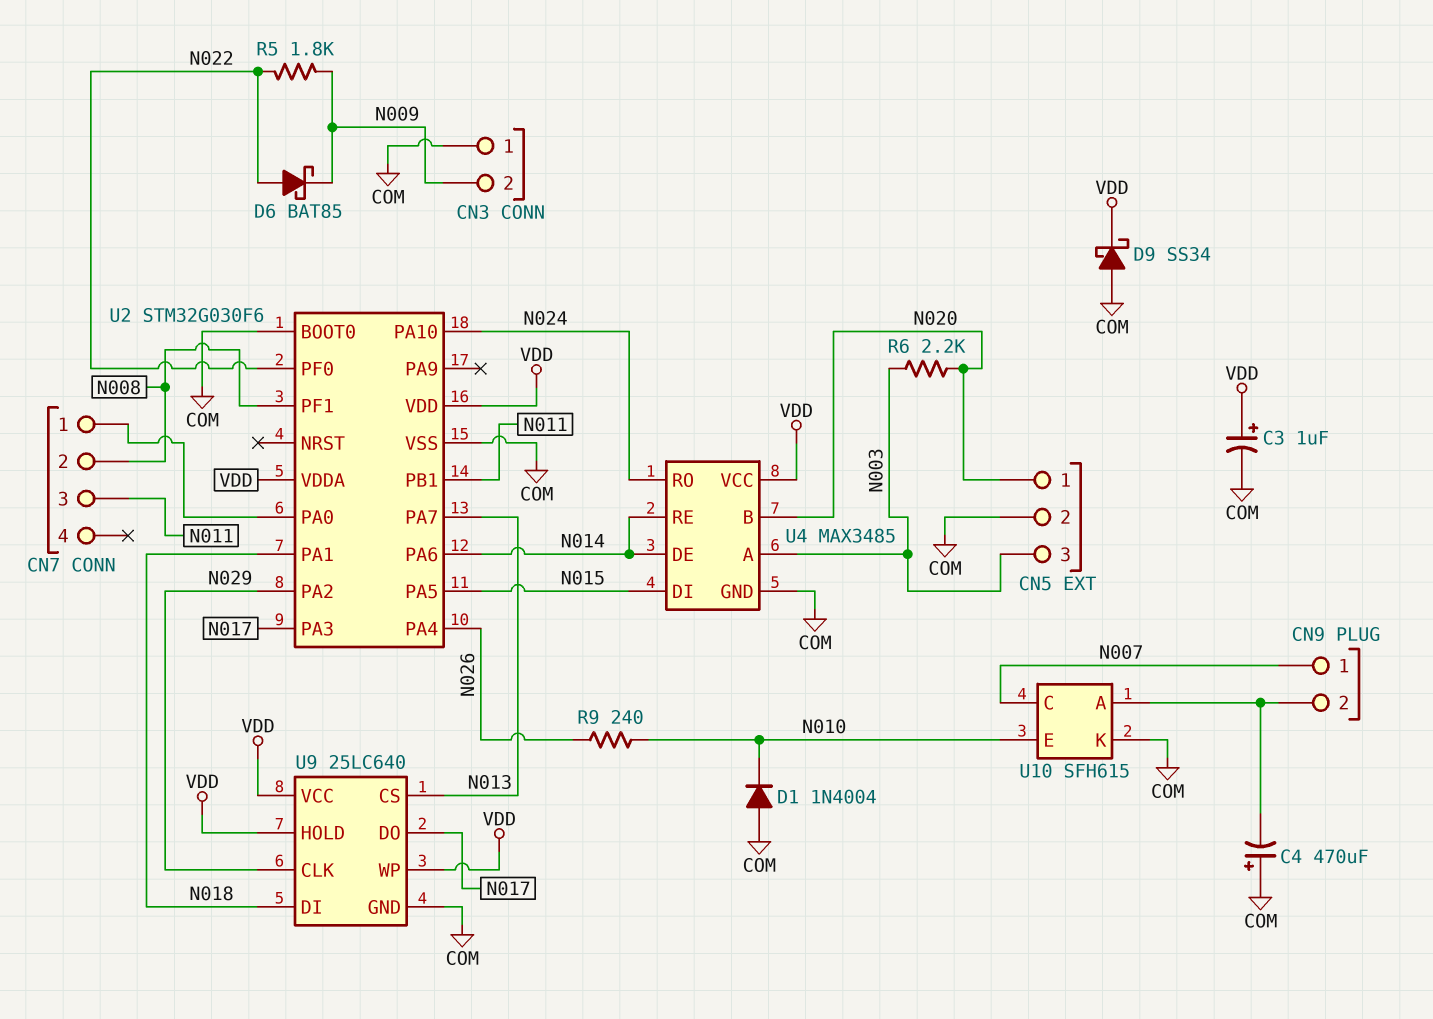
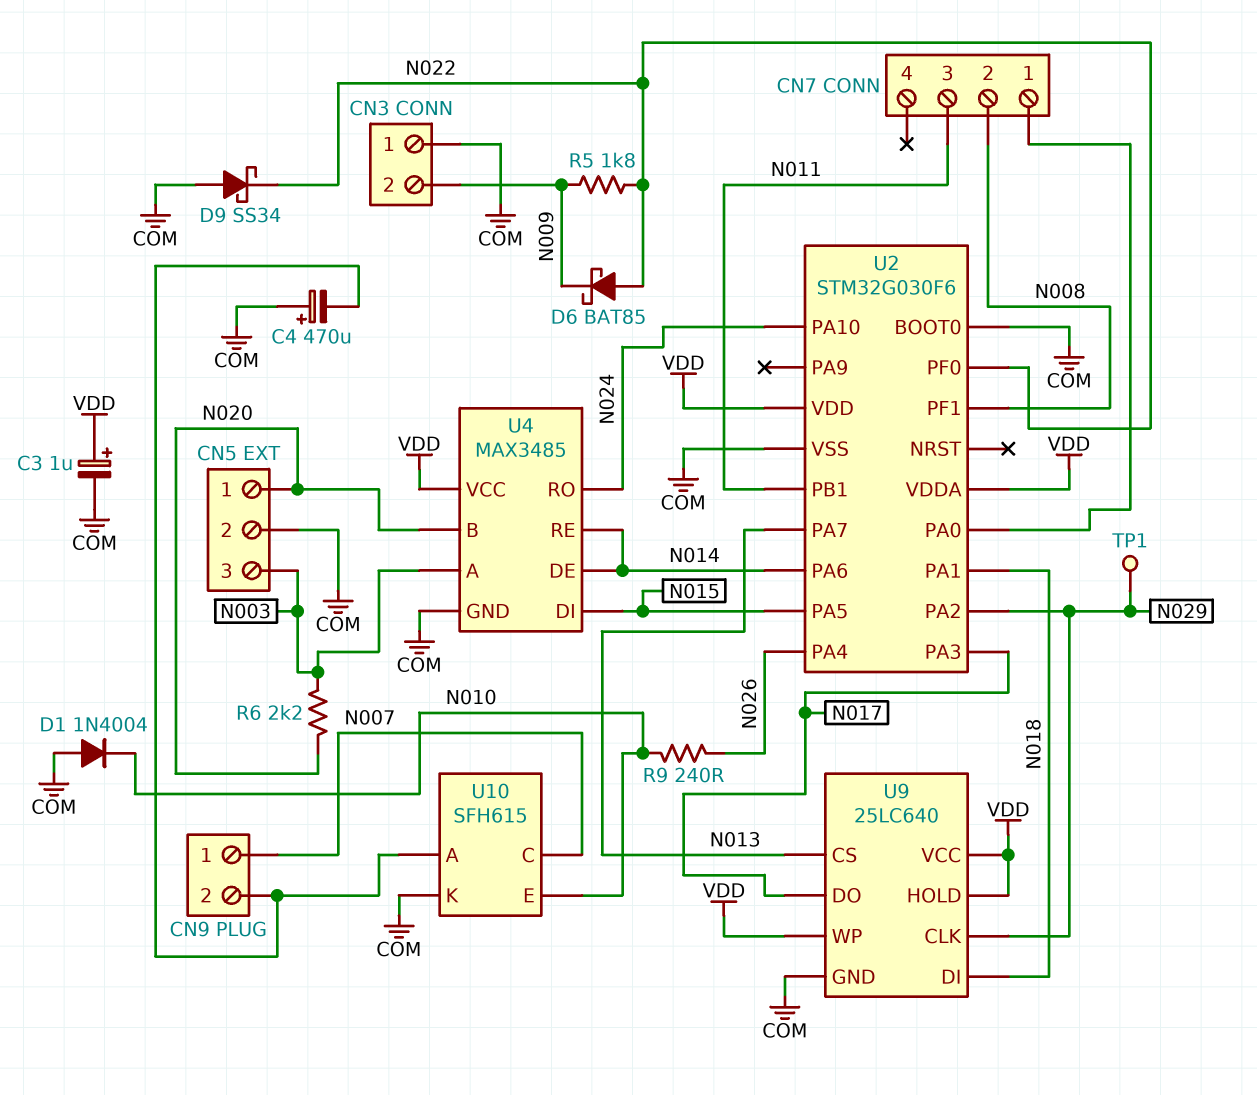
D9: schottky SS34 (A COM, K VDD) -> schottky SS34 (A COM, K N022)
TP1: none -> test point (N029)

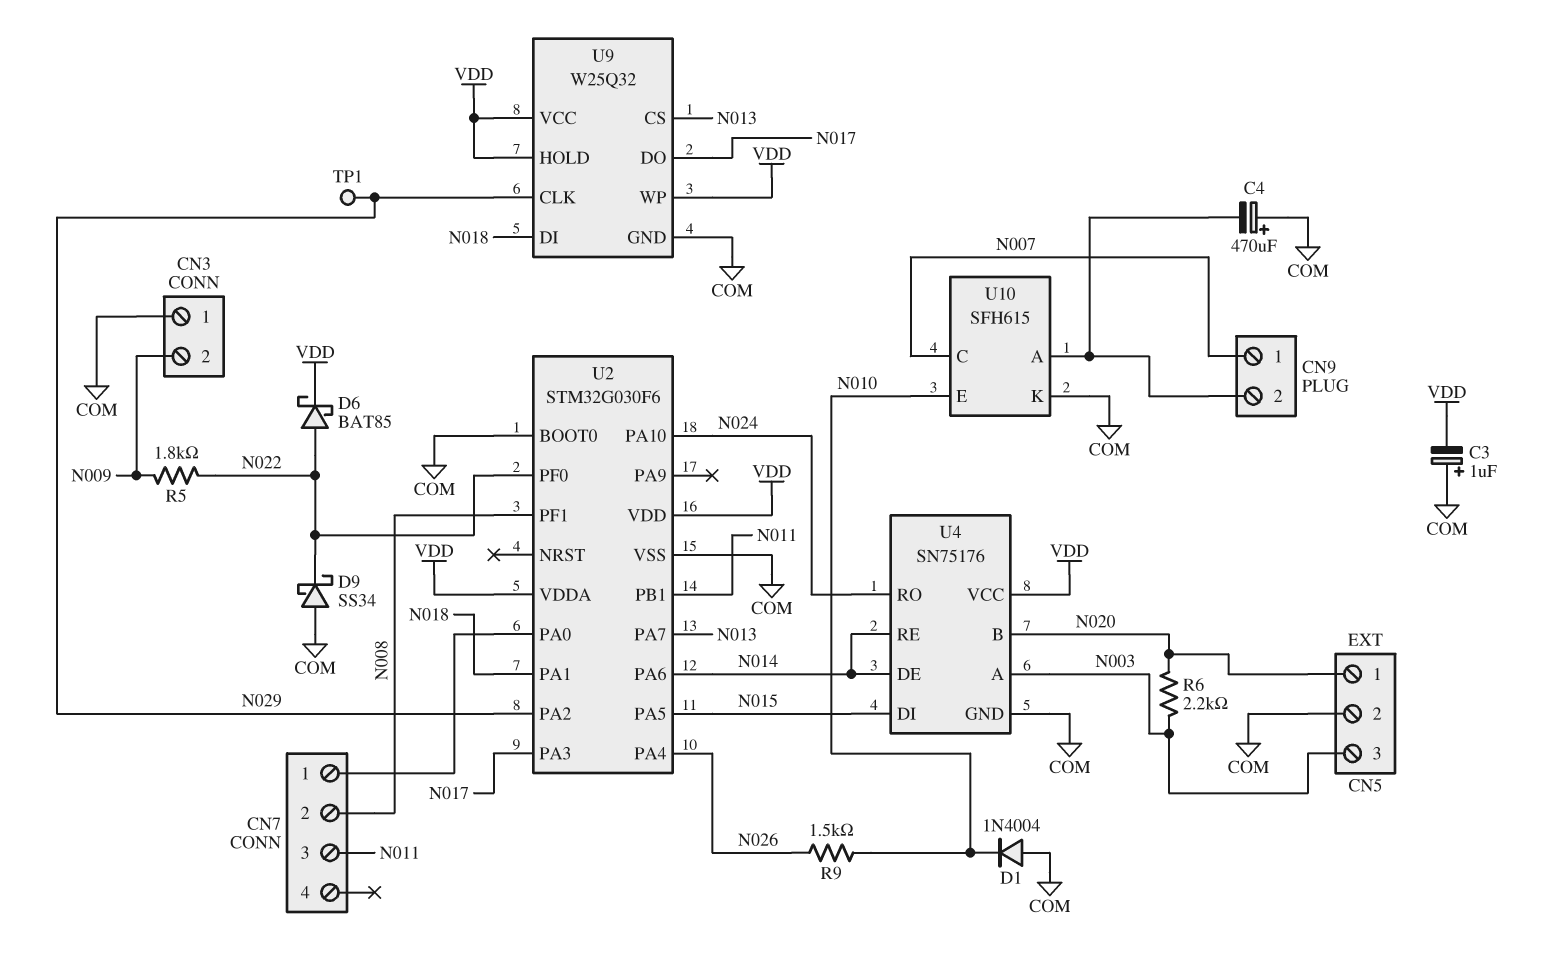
C3: 1uF (plus VDD, minus COM) -> 1uF (plus COM, minus VDD)
D6: schottky BAT85 (A N022, K N009) -> schottky BAT85 (A N022, K VDD)
R9: 240 (N010, N026) -> 1.5k (N010, N026)
U4: MAX3485 -> SN75176
U9: 25LC640 -> W25Q32

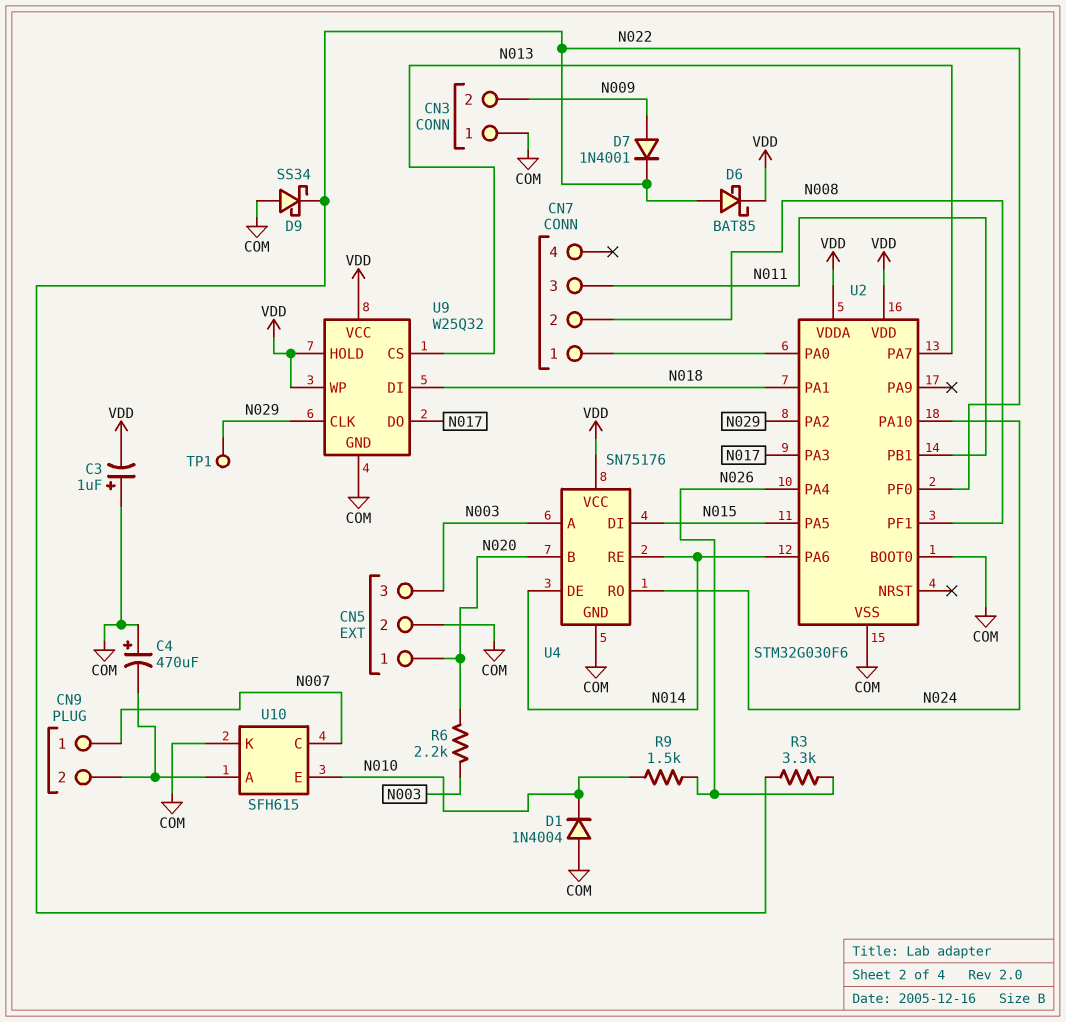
D7: none -> diode 1N4001 (A N009, K N022)
R3: none -> 3.3k (N022, N026)
R5: 1.8k (N009, N022) -> none

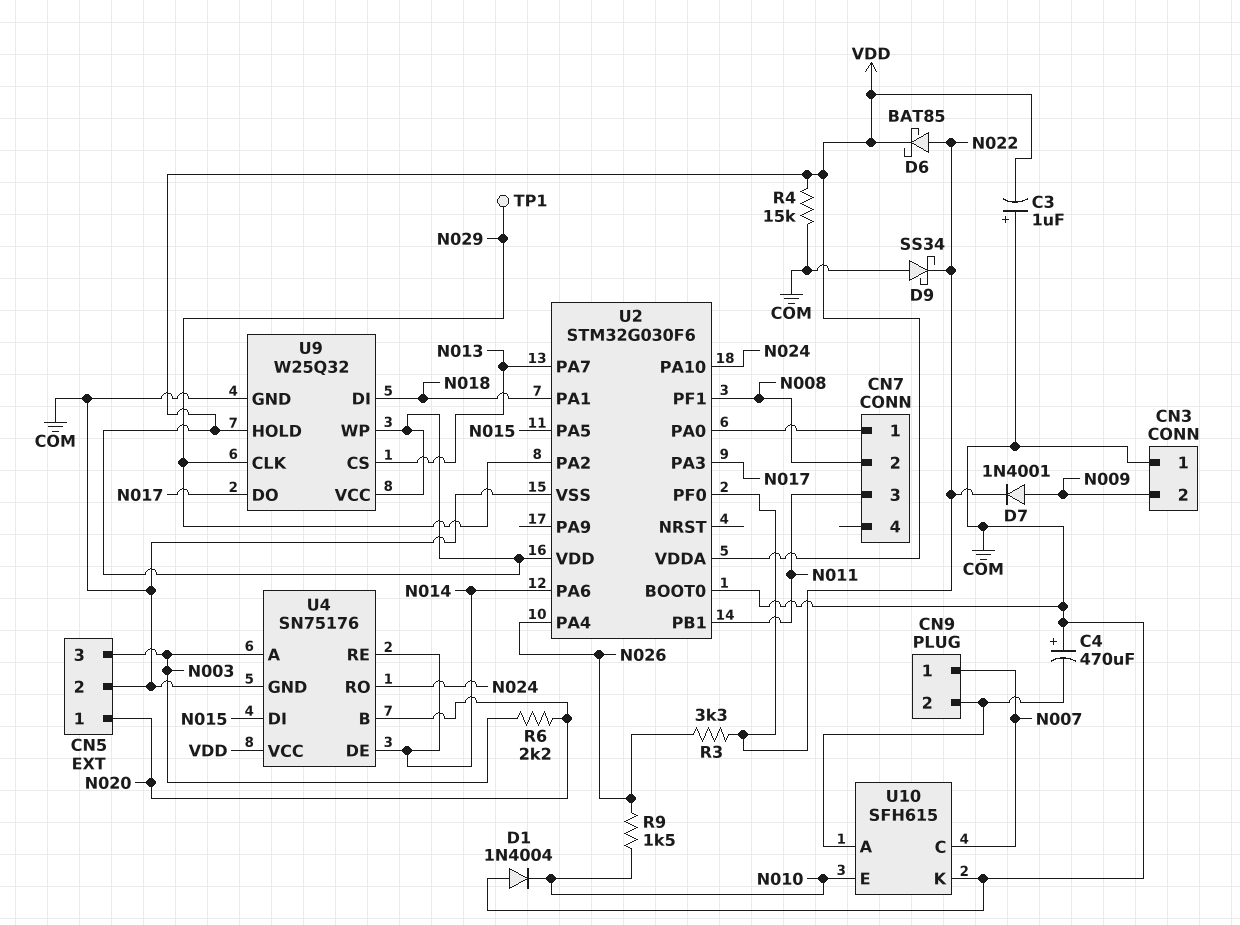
R4: none -> 15k (COM, VDD)

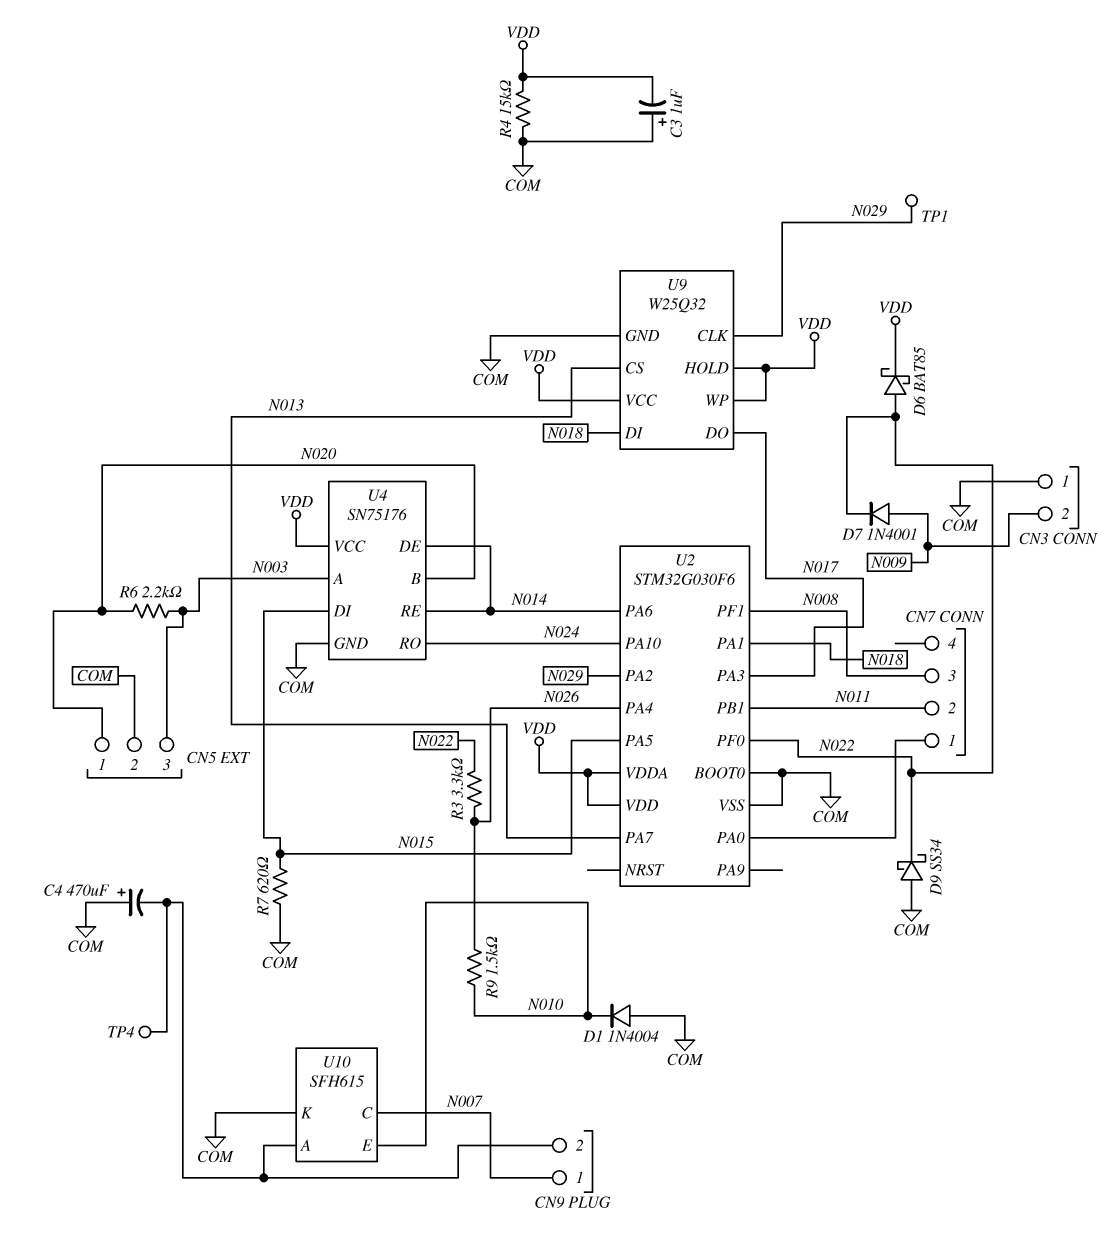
CN7 pin 2: N008 -> N011
CN7 pin 3: N011 -> N008
R7: none -> 620 (COM, N015)
TP4: none -> test point (CN9/2)

